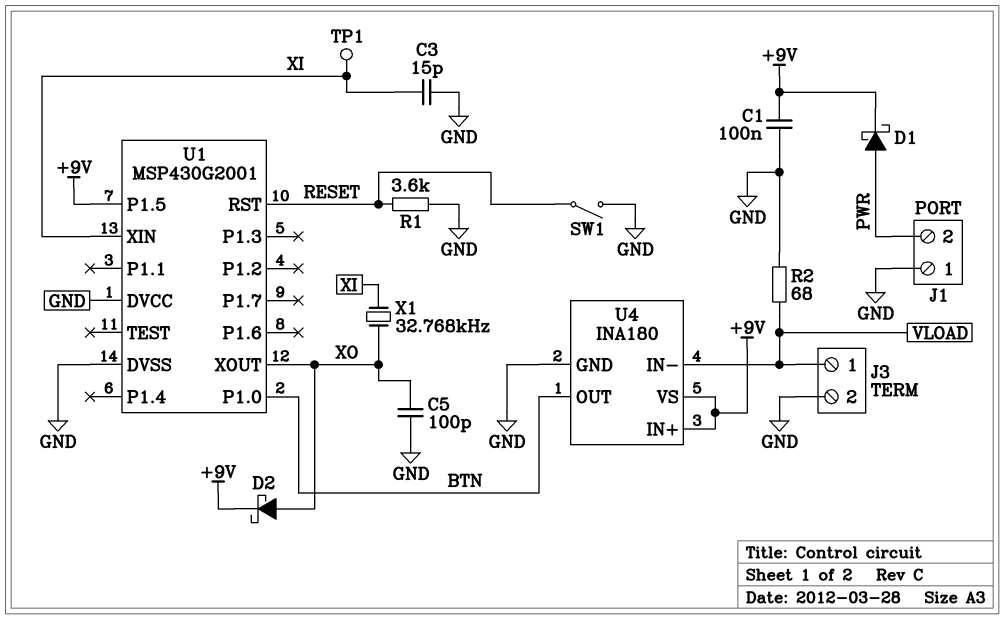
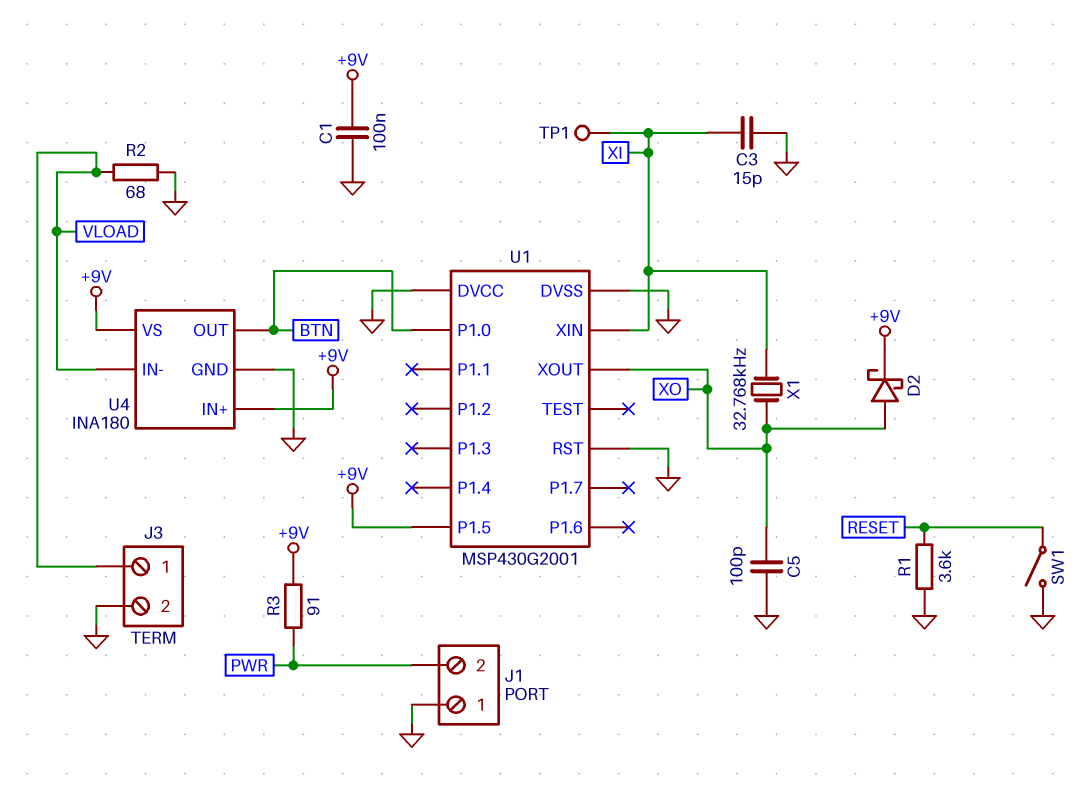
D1: schottky (A PWR, K +9V) -> none
R3: none -> 91 (+9V, PWR)
U1 pin RST: RESET -> GND

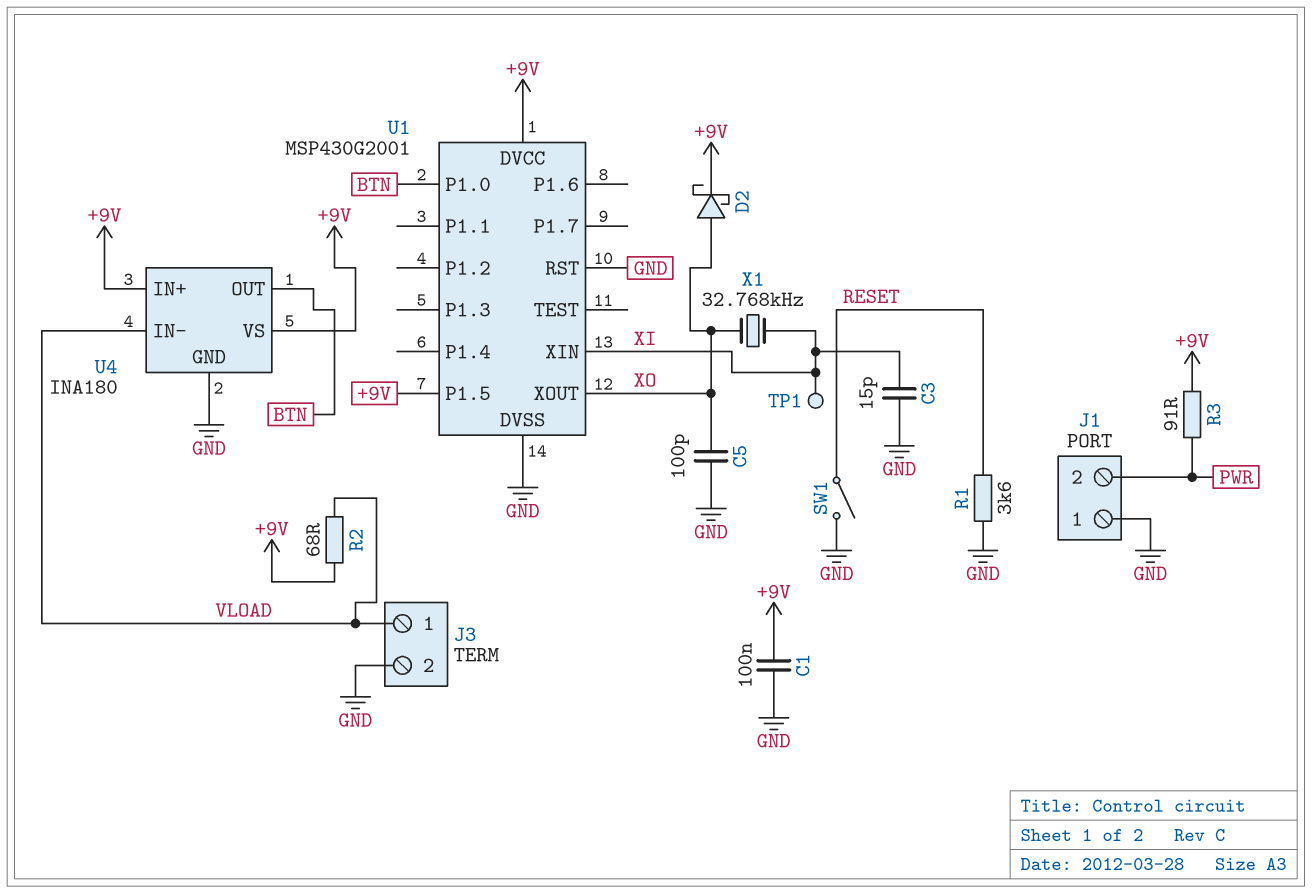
R2: 68 (GND, VLOAD) -> 68 (+9V, VLOAD)
U1 pin DVCC: GND -> +9V

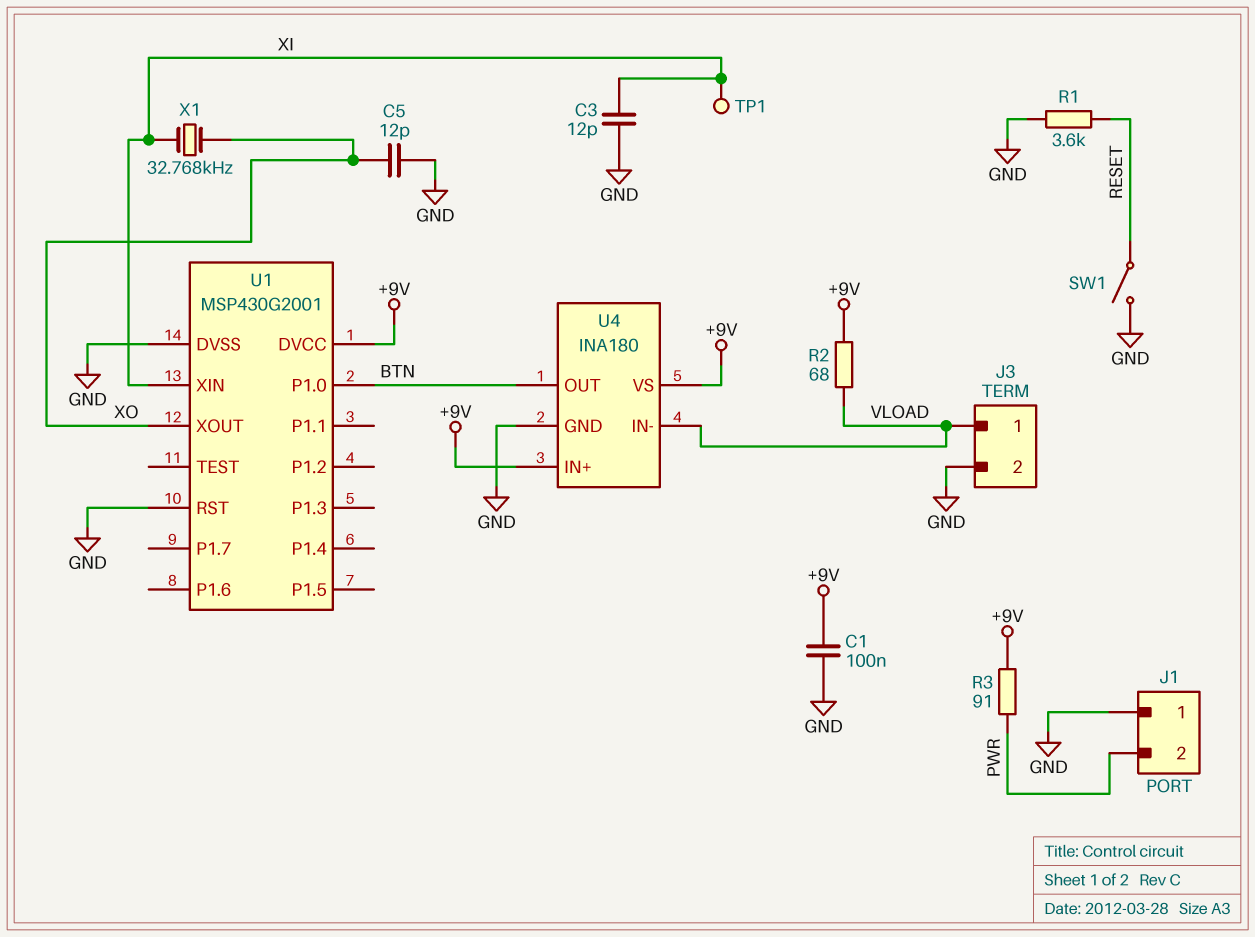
C3: 15pF (GND, XI) -> 12pF (GND, XI)
C5: 100pF (GND, XO) -> 12pF (GND, XO)
D2: schottky (A XO, K +9V) -> none
U1 pin P1.5: +9V -> none

